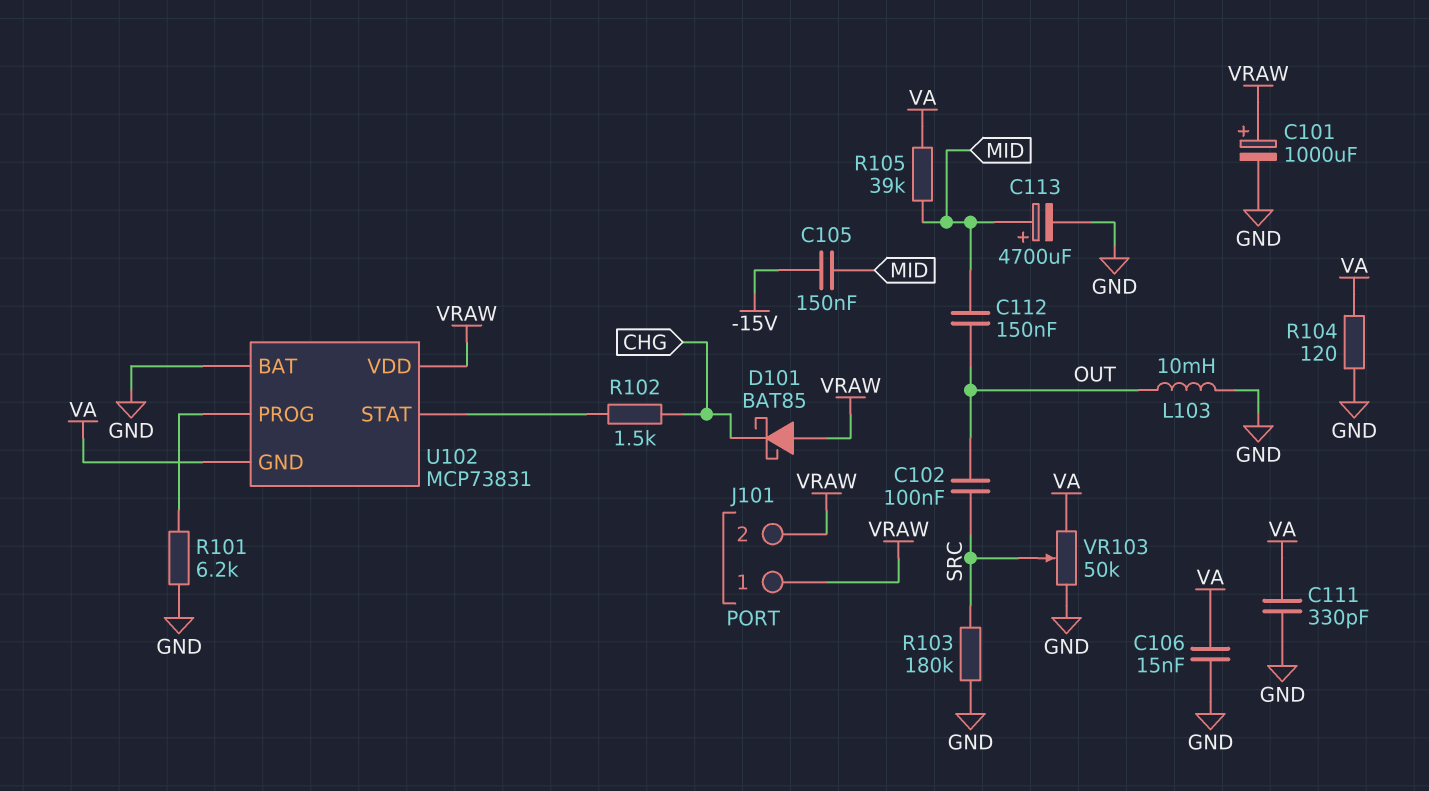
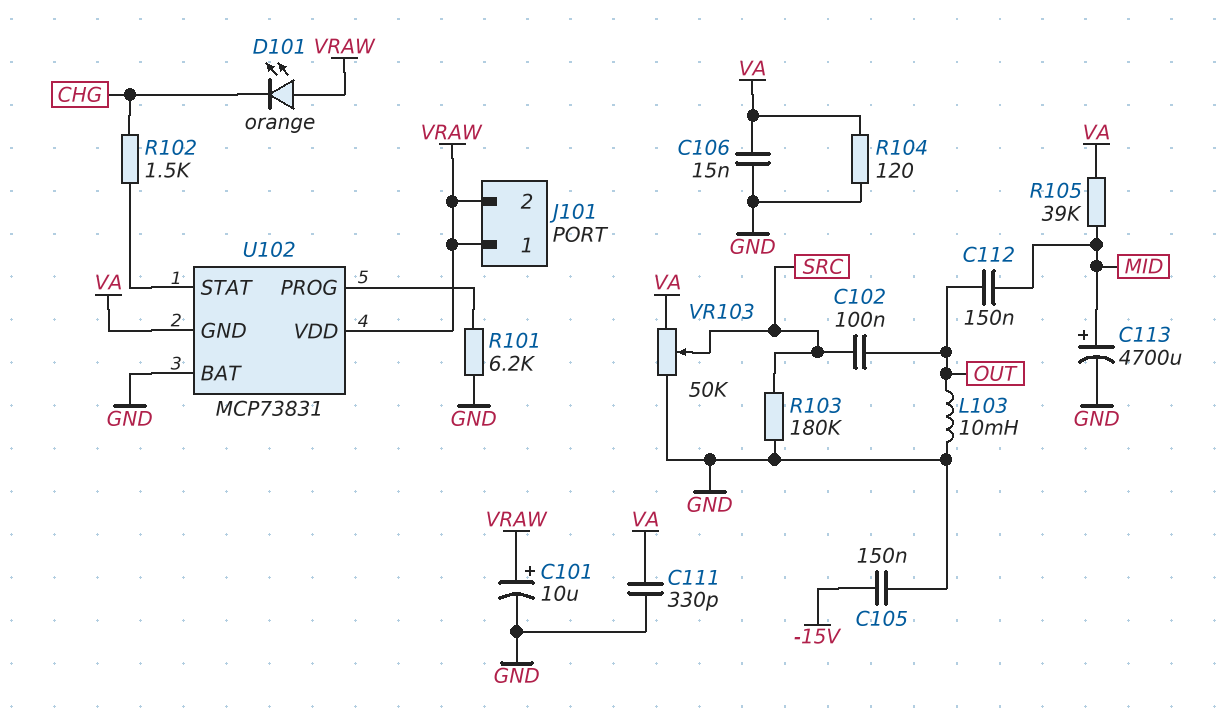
C101: 1000uF (plus VRAW, minus GND) -> 10uF (plus VRAW, minus GND)
C105: 150nF (-15V, MID) -> 150nF (-15V, GND)
D101: schottky BAT85 (A VRAW, K CHG) -> LED orange (A VRAW, K CHG)

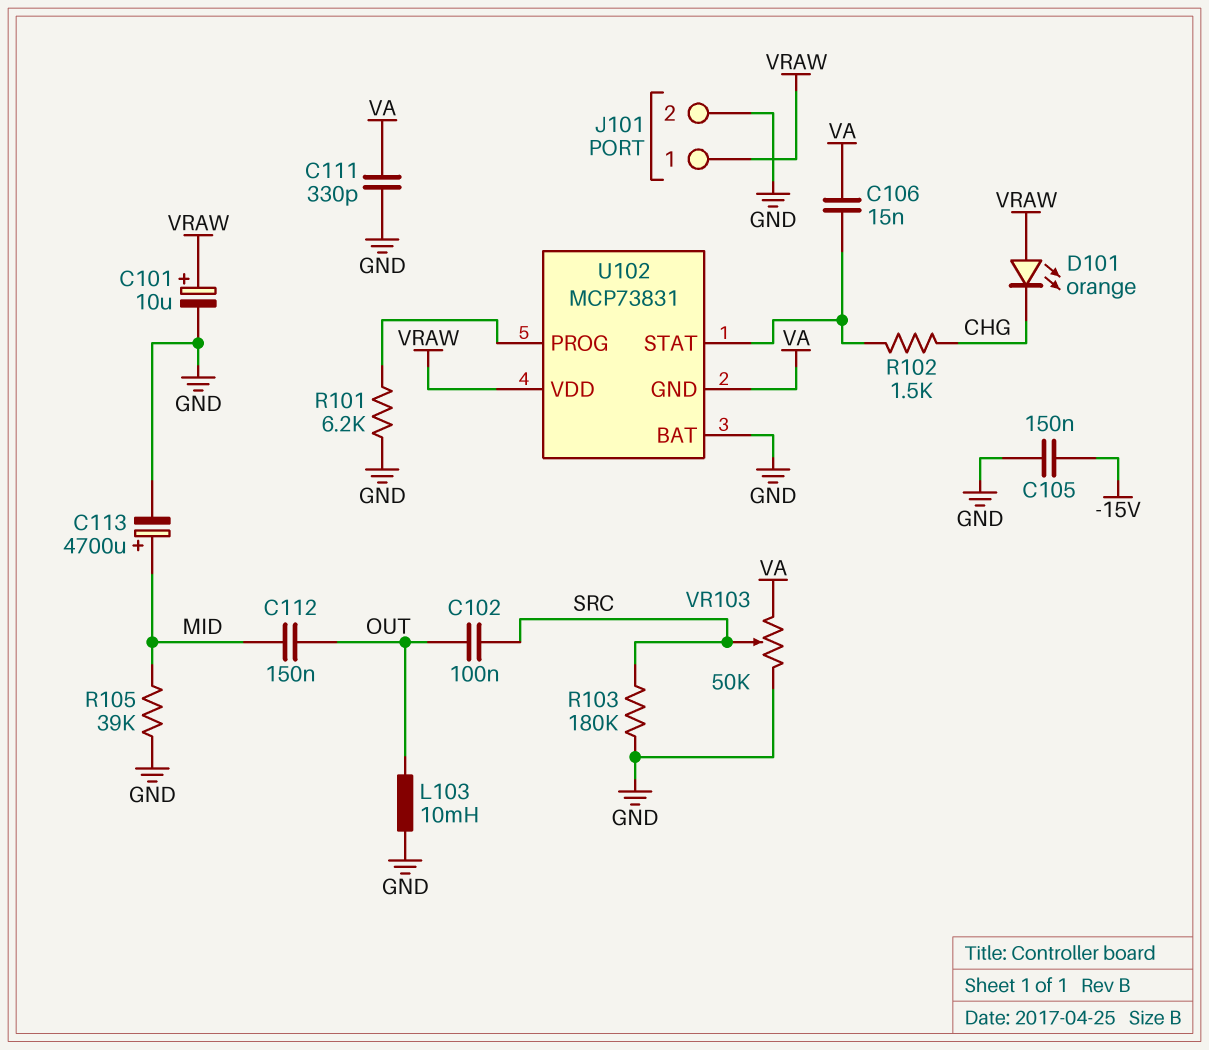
C106: 15nF (GND, VA) -> 15nF (U102/STAT, VA)
J101 pin 2: VRAW -> GND
R104: 120 (GND, VA) -> none
R105: 39k (MID, VA) -> 39k (GND, MID)

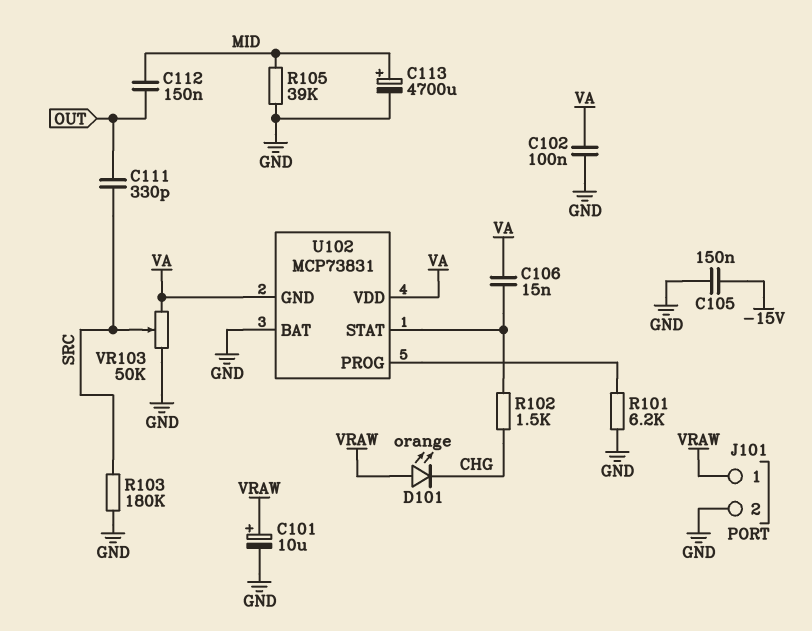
C102: 100nF (OUT, SRC) -> 100nF (GND, VA)
C111: 330pF (GND, VA) -> 330pF (OUT, SRC)
L103: 10mH (GND, OUT) -> none
U102 pin VDD: VRAW -> VA

